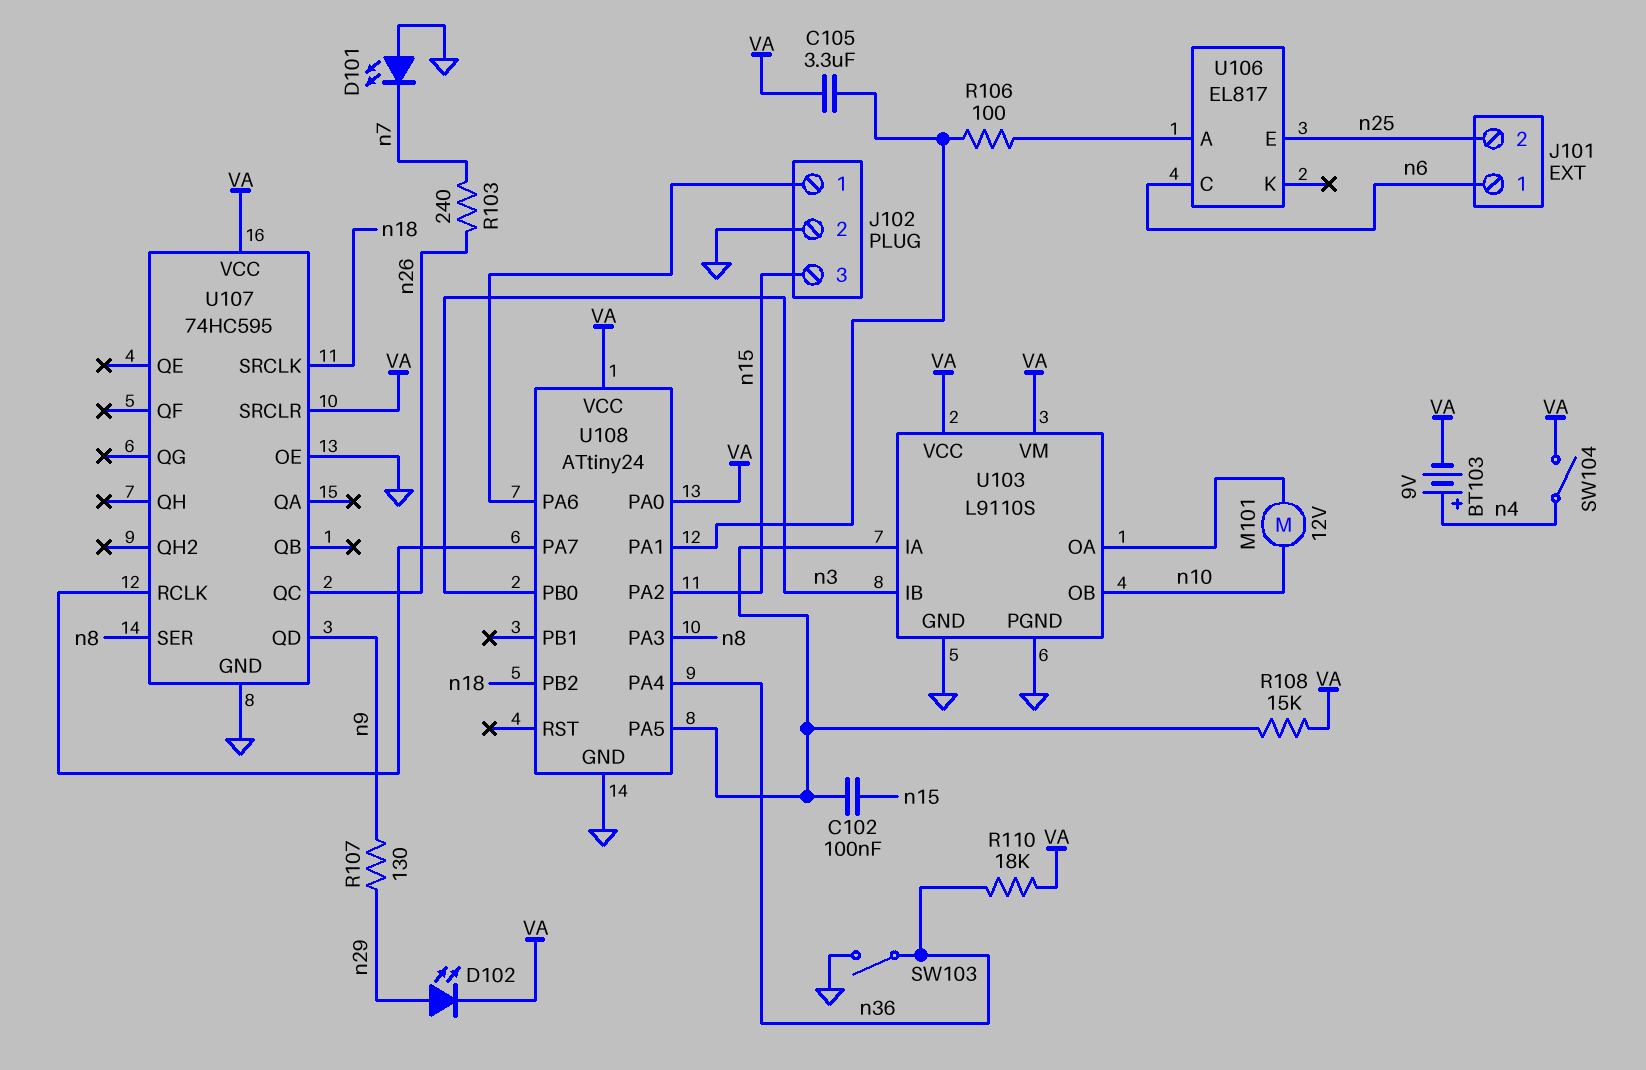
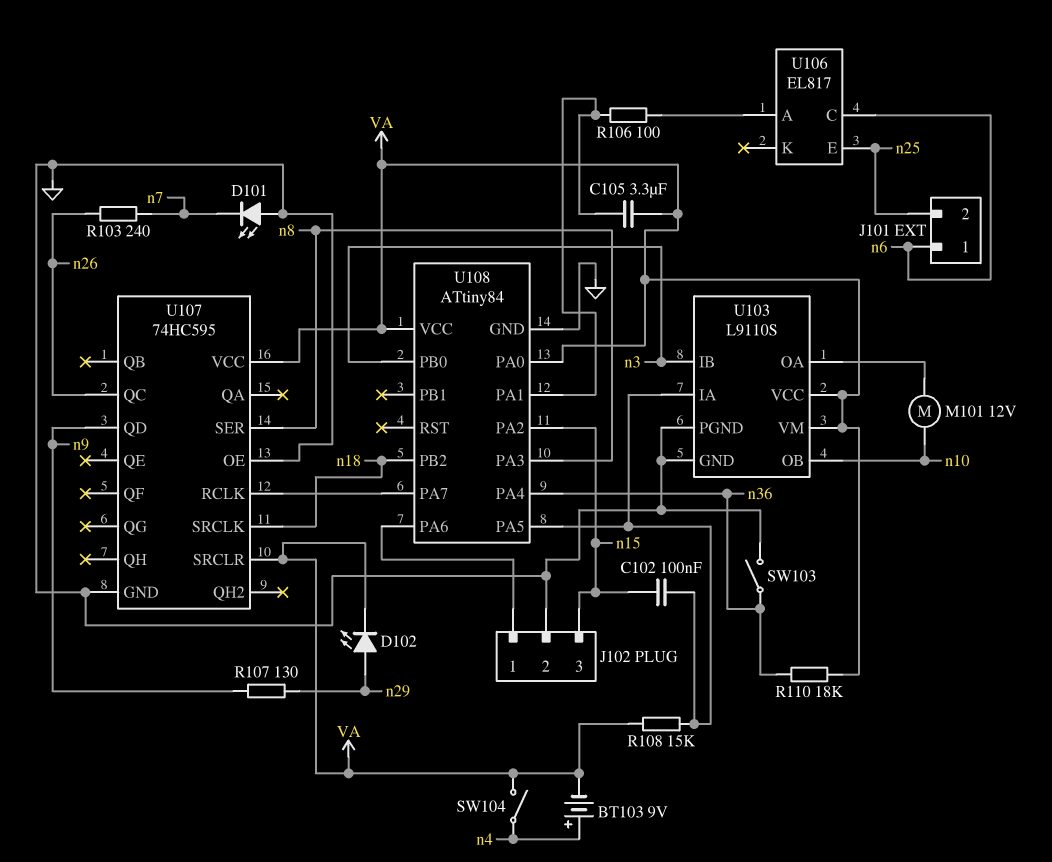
U108: ATtiny24 -> ATtiny84

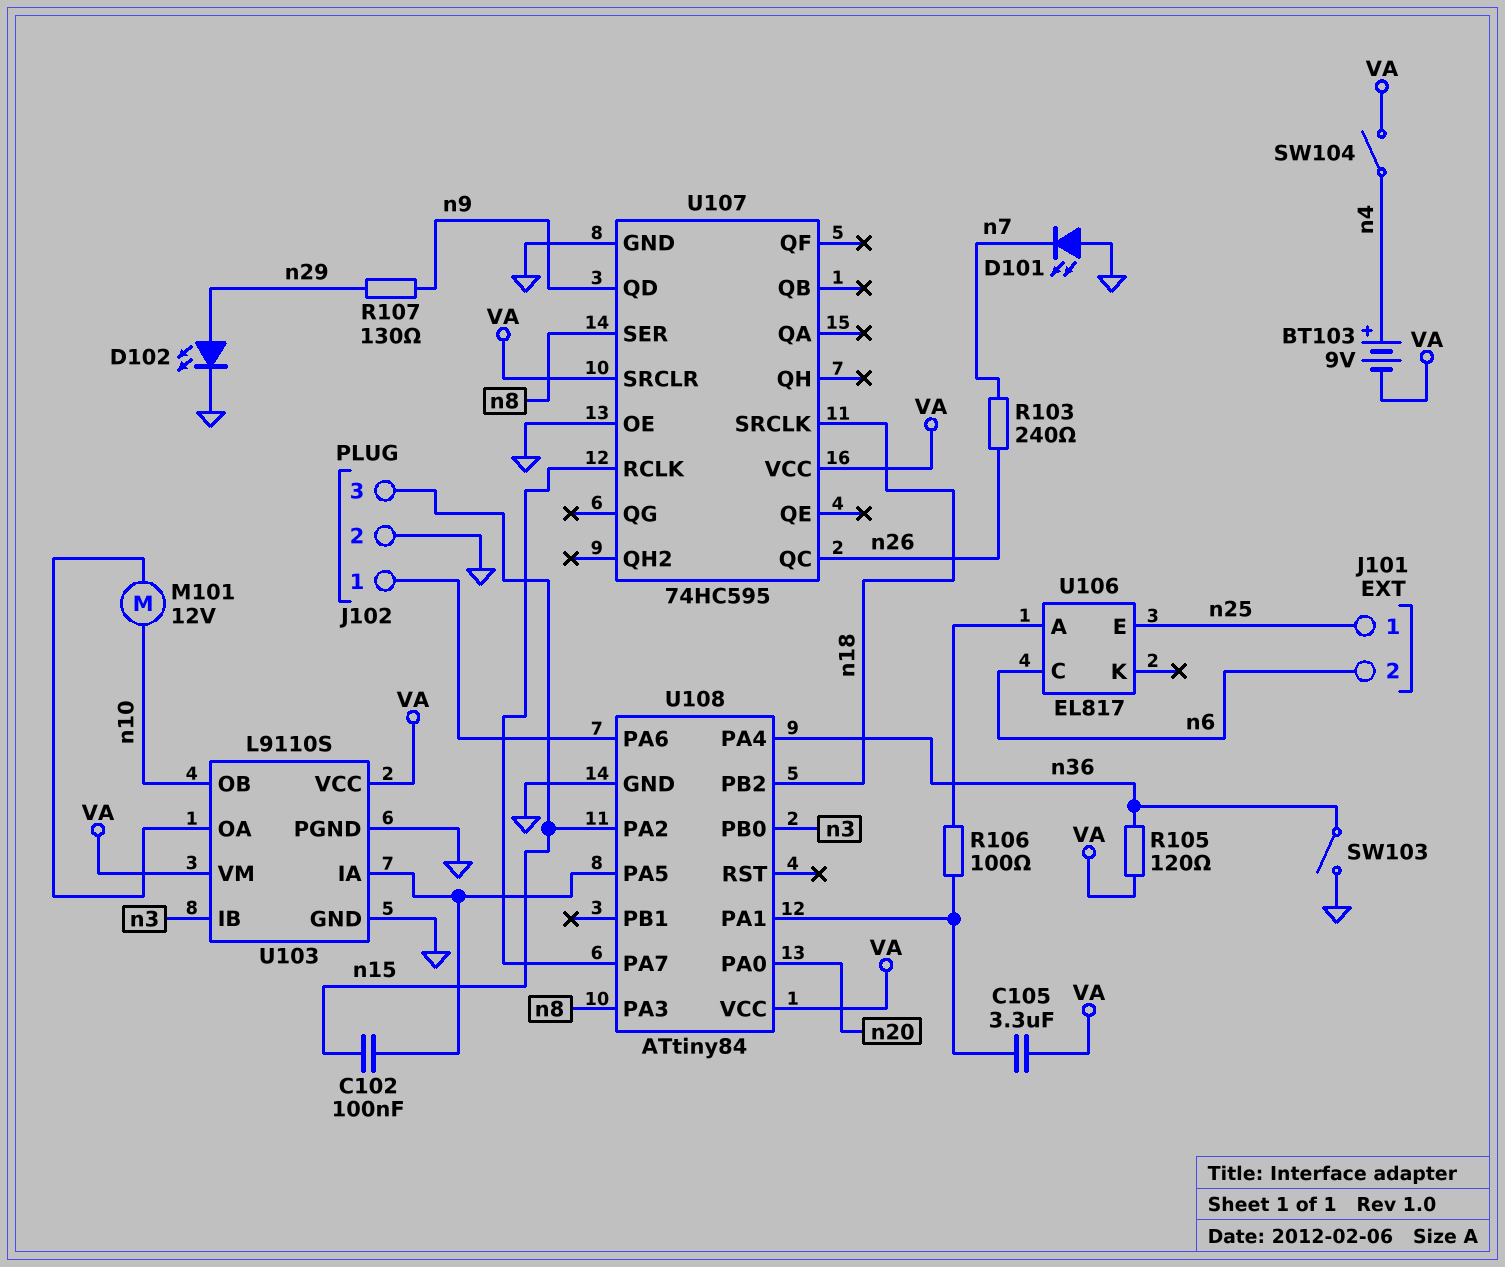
D102: LED (A n29, K VA) -> LED (A n29, K GND)
J101 pin 1: n6 -> n25
J101 pin 2: n25 -> n6
R105: none -> 120 (VA, n36)
R108: 15k (U103/IA, VA) -> none
R110: 18k (VA, n36) -> none
U108 pin PA0: VA -> n20

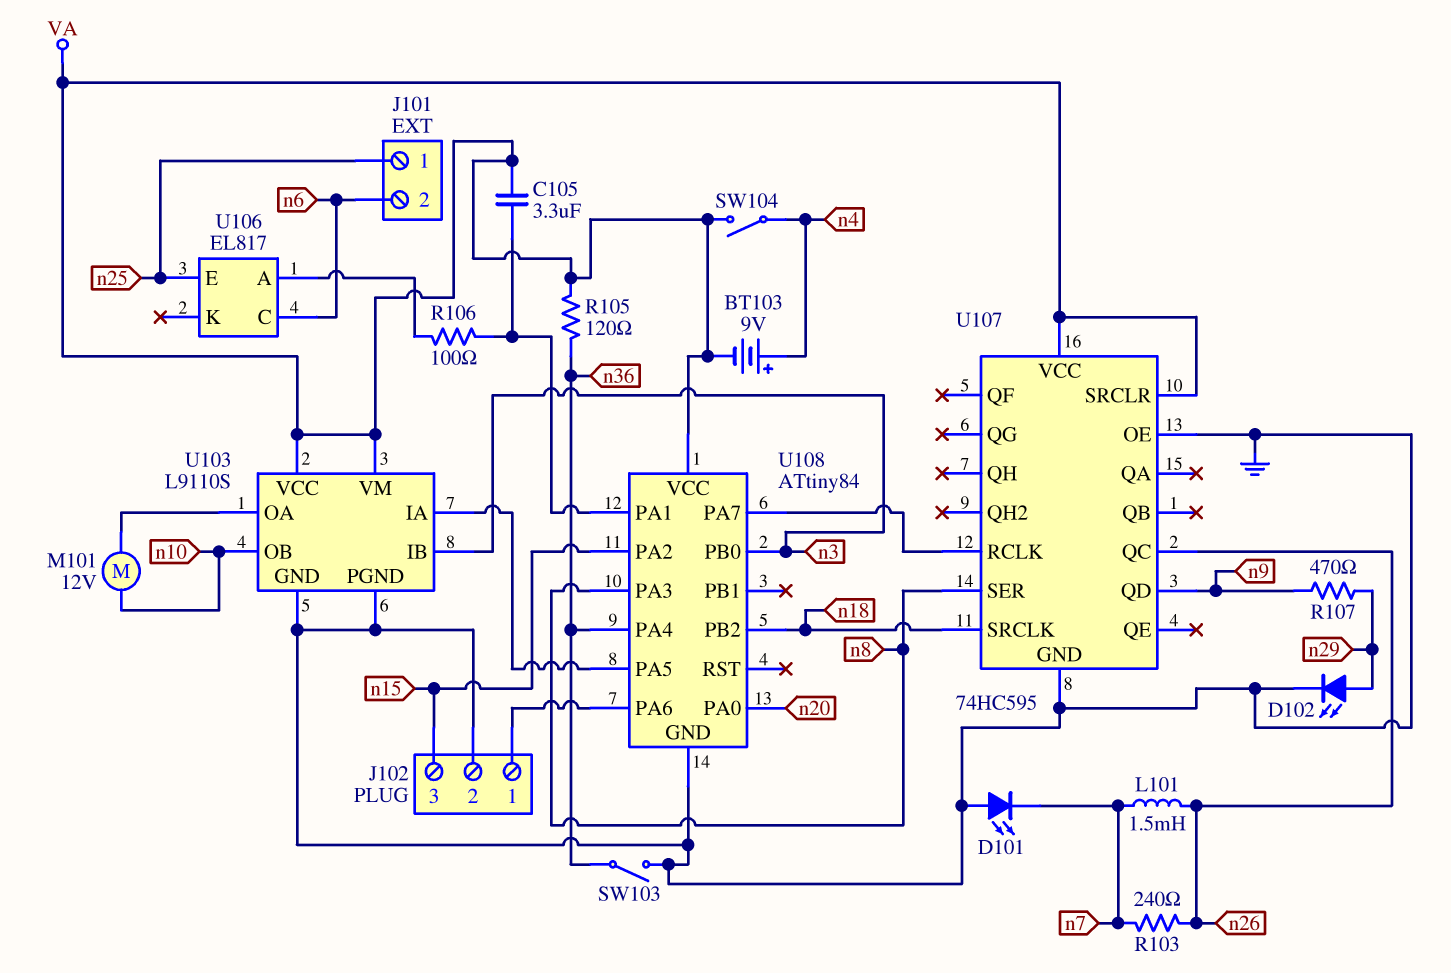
C102: 100nF (U103/IA, n15) -> none
L101: none -> 1.5mH (n7, n26)
R107: 130 (n9, n29) -> 470 (n9, n29)

